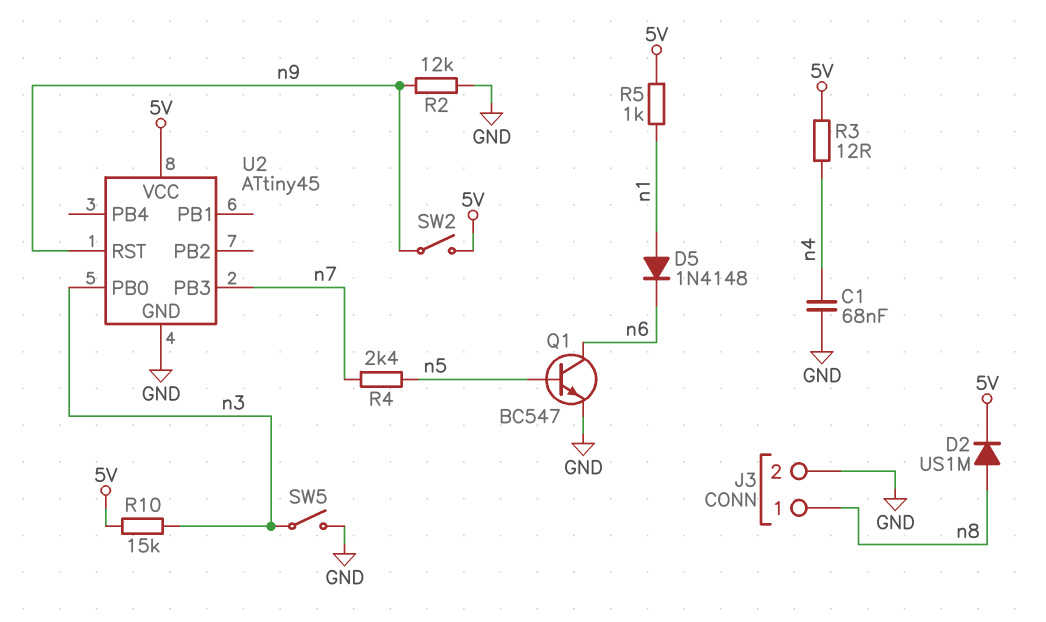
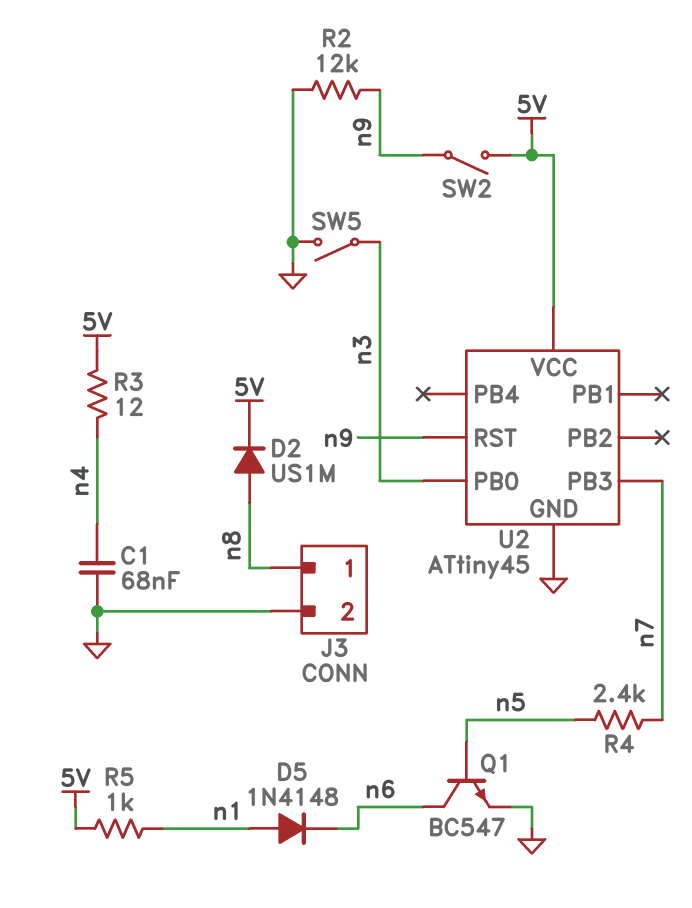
R10: 15k (5V, n3) -> none

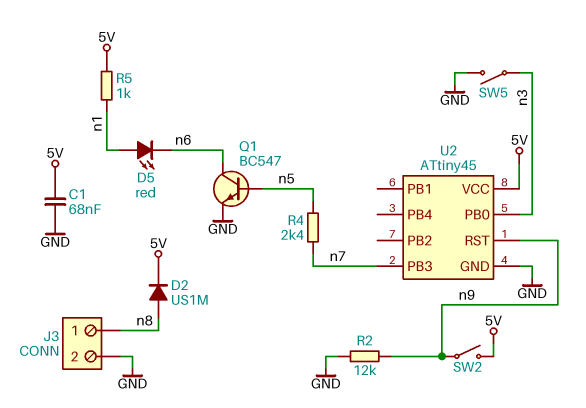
C1: 68nF (GND, n4) -> 68nF (5V, GND)
D5: diode 1N4148 (A n1, K n6) -> LED red (A n1, K n6)
R3: 12 (5V, n4) -> none

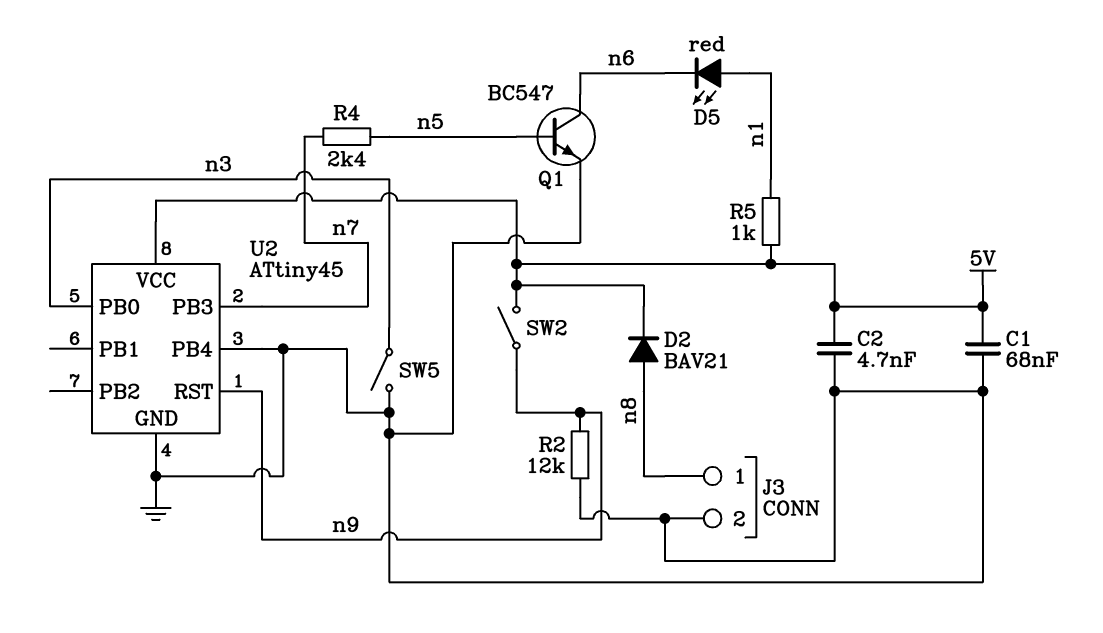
C2: none -> 4.7nF (5V, GND)
D2: diode US1M (A n8, K 5V) -> diode BAV21 (A n8, K 5V)
U2 pin PB4: none -> GND

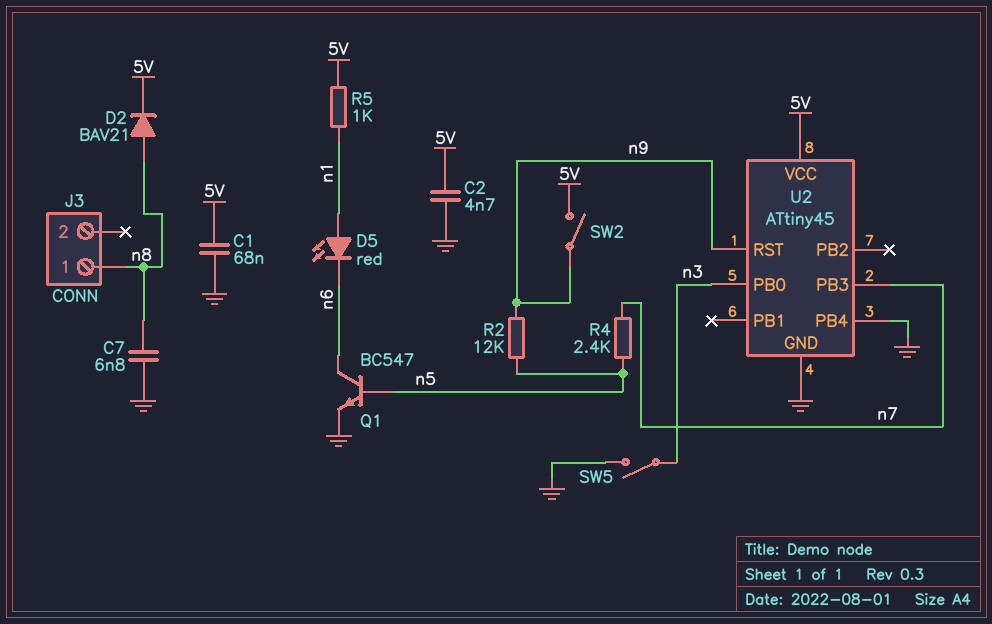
C7: none -> 6.8nF (GND, n8)
J3 pin 2: GND -> none
R2: 12k (GND, n9) -> 12k (n5, n9)

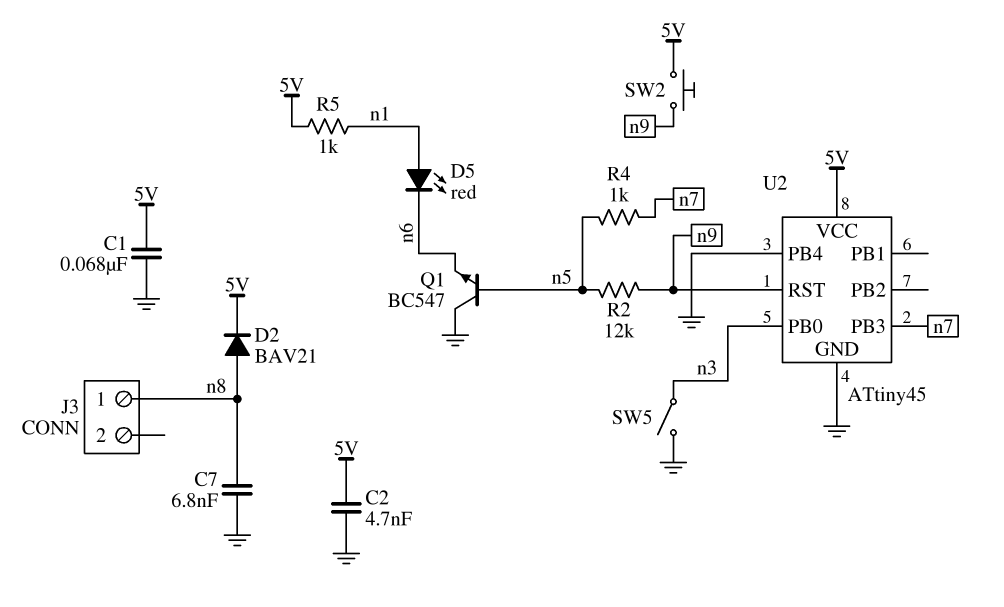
Q1: NPN BC547 (B n5, C n6, E GND) -> NPN BC547 (B n5, C GND, E n6)
R4: 2.4k (n5, n7) -> 1k (n5, n7)
SW2: switch (5V, n9) -> button (5V, n9)

